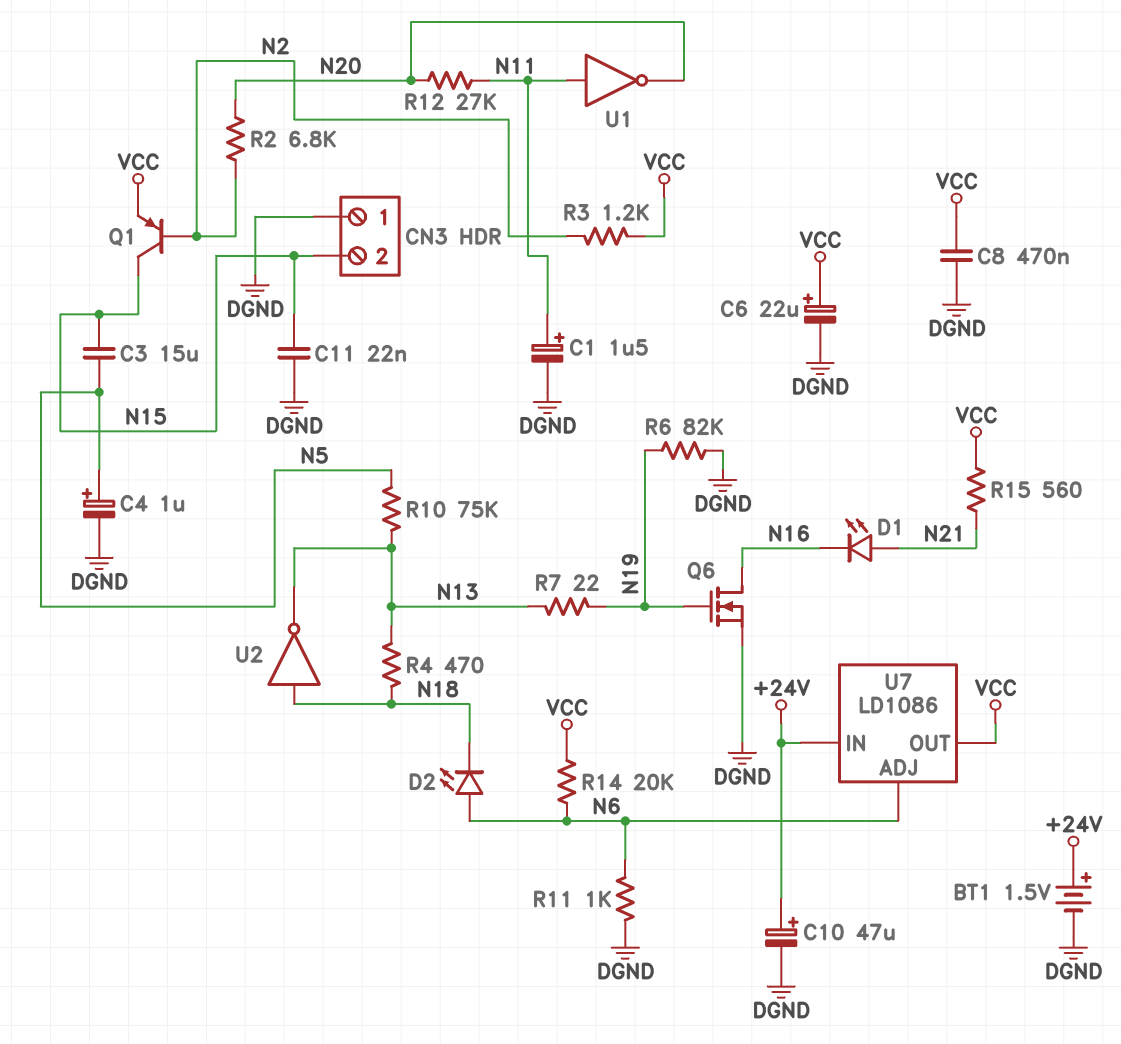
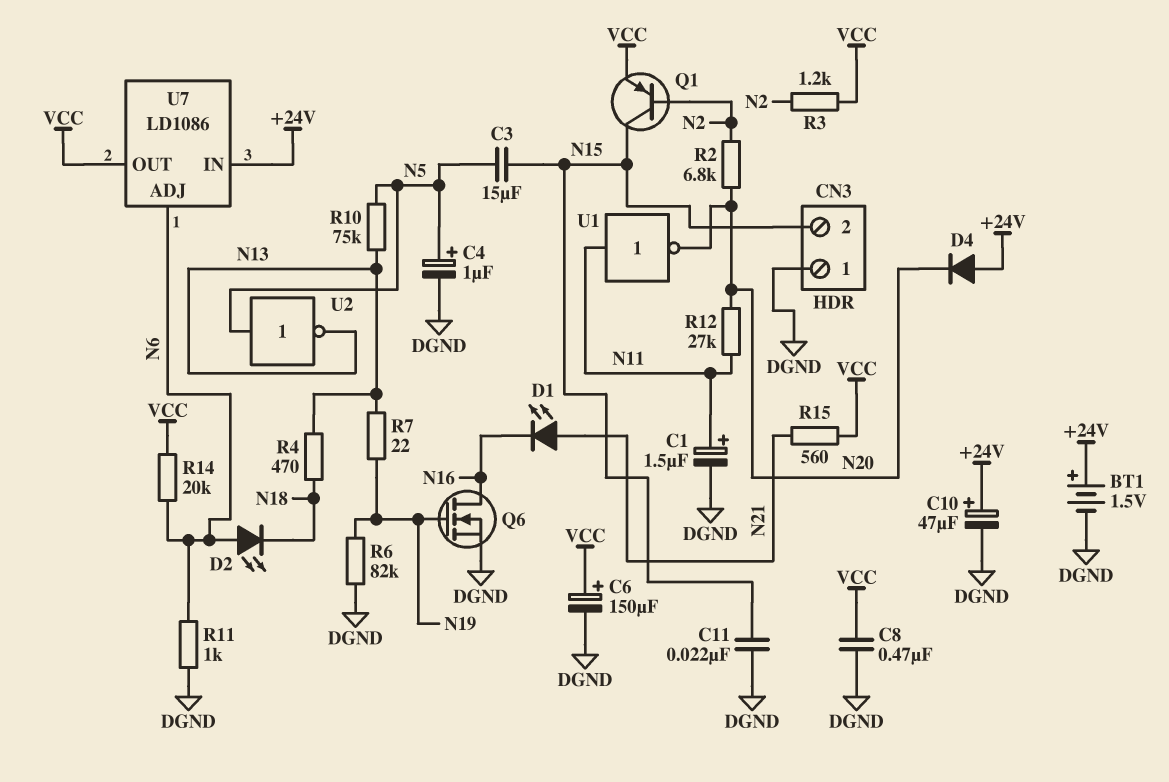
C6: 22uF (plus VCC, minus DGND) -> 150uF (plus VCC, minus DGND)
D4: none -> diode (A +24V, K N20)
U2: NOT (in N18, out N13) -> NOT (in N5, out N13)

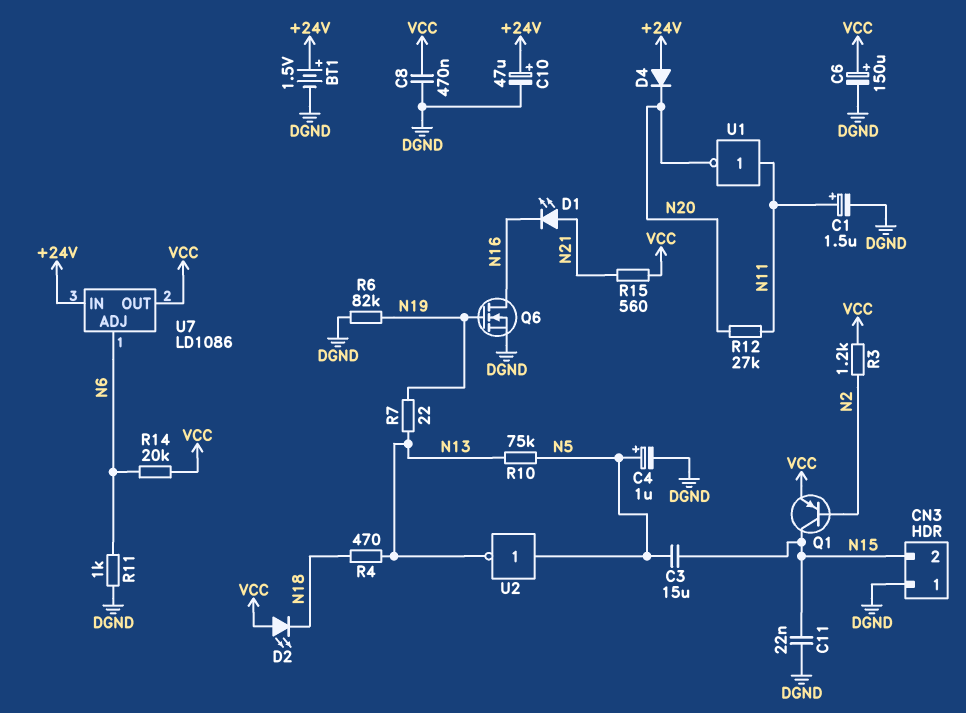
D2: LED (A N6, K N18) -> LED (A VCC, K N18)
R2: 6.8k (N2, N20) -> none

